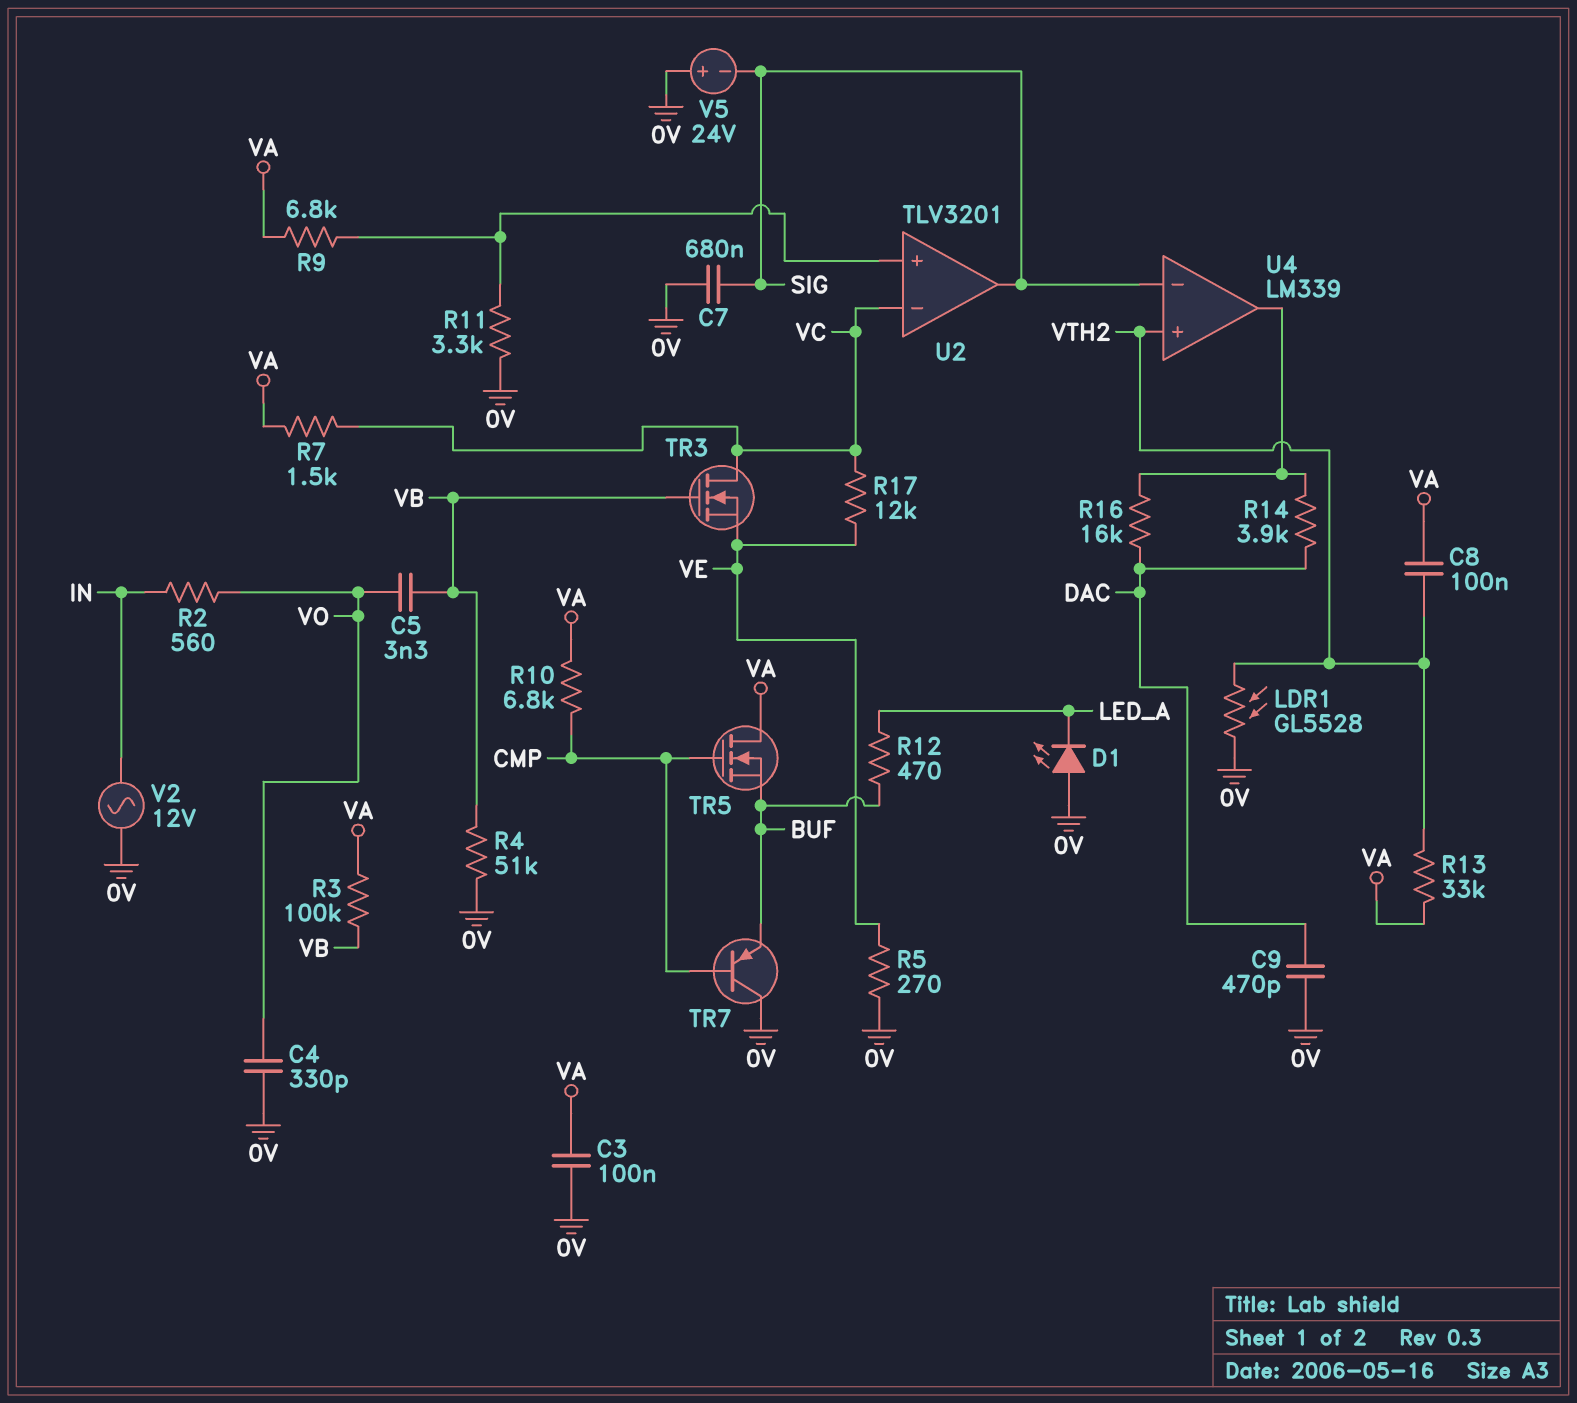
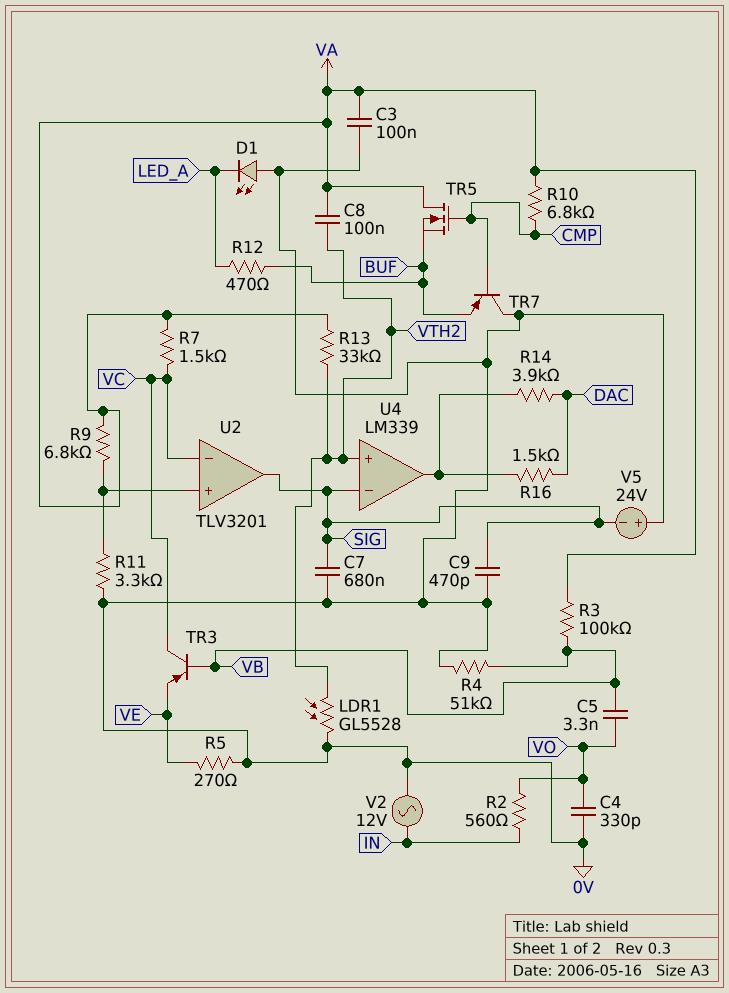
C9: 470pF (0V, DAC) -> 470pF (0V, SIG)
R16: 16k (DAC, U4/out) -> 1.5k (DAC, U4/out)
R17: 12k (VC, VE) -> none
TR3: NMOS (G VB, D VC, S VE) -> PNP (B VB, C VC, E VE)

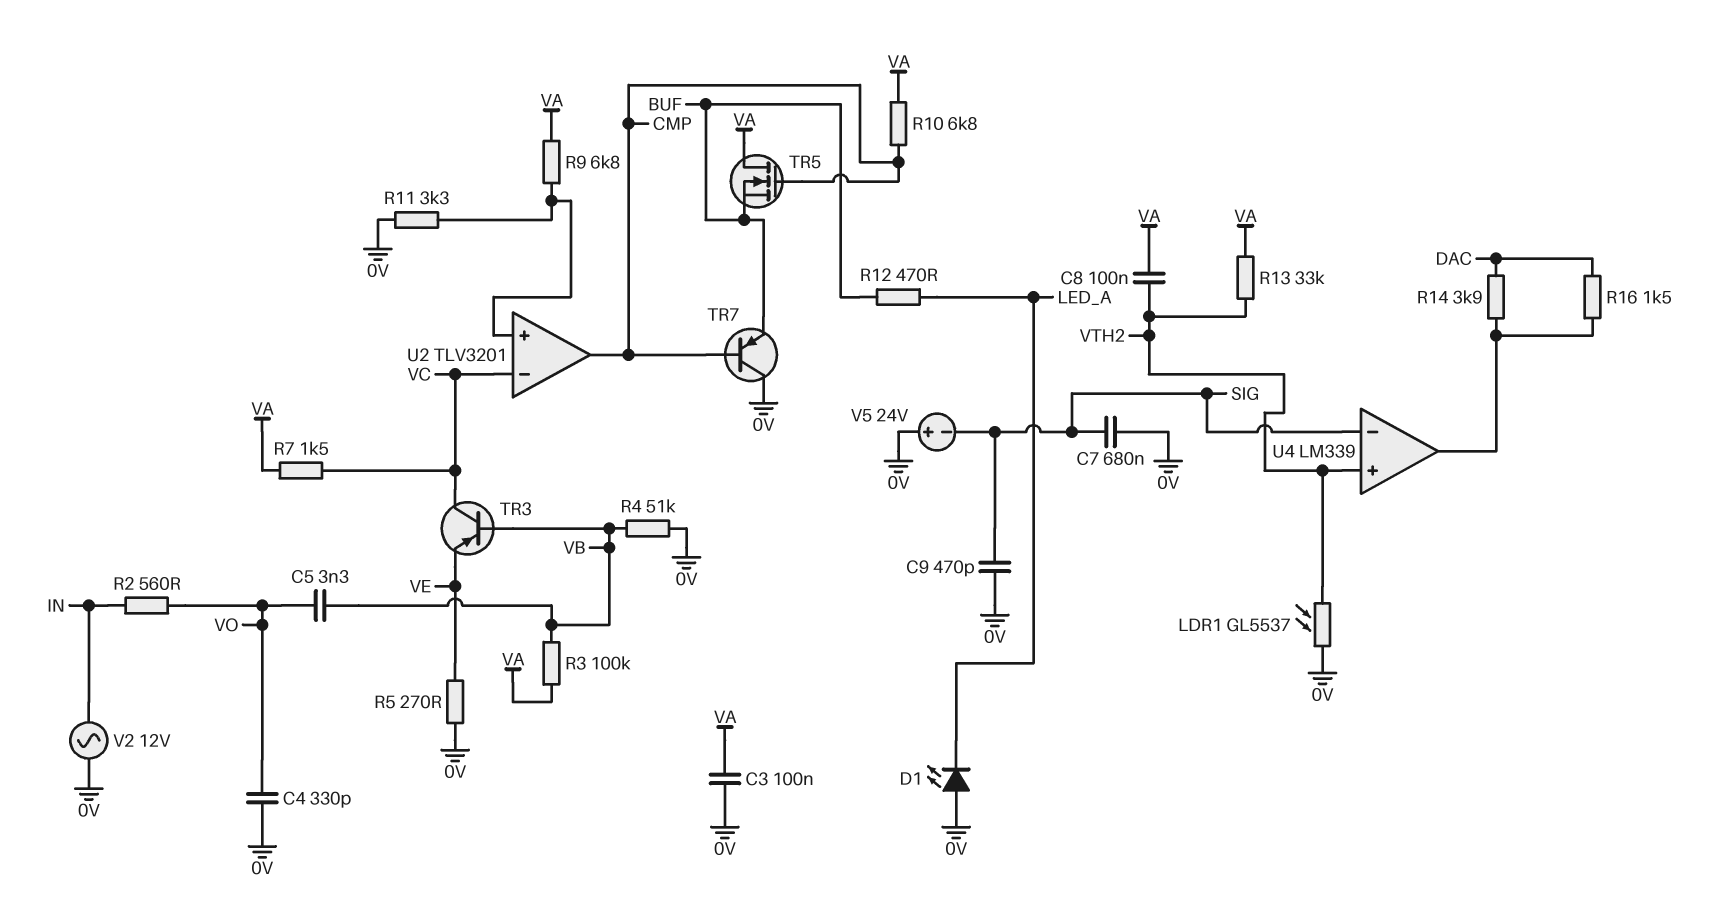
LDR1: GL5528 (0V, VTH2) -> GL5537 (0V, VTH2)
U2 pin out: SIG -> CMP

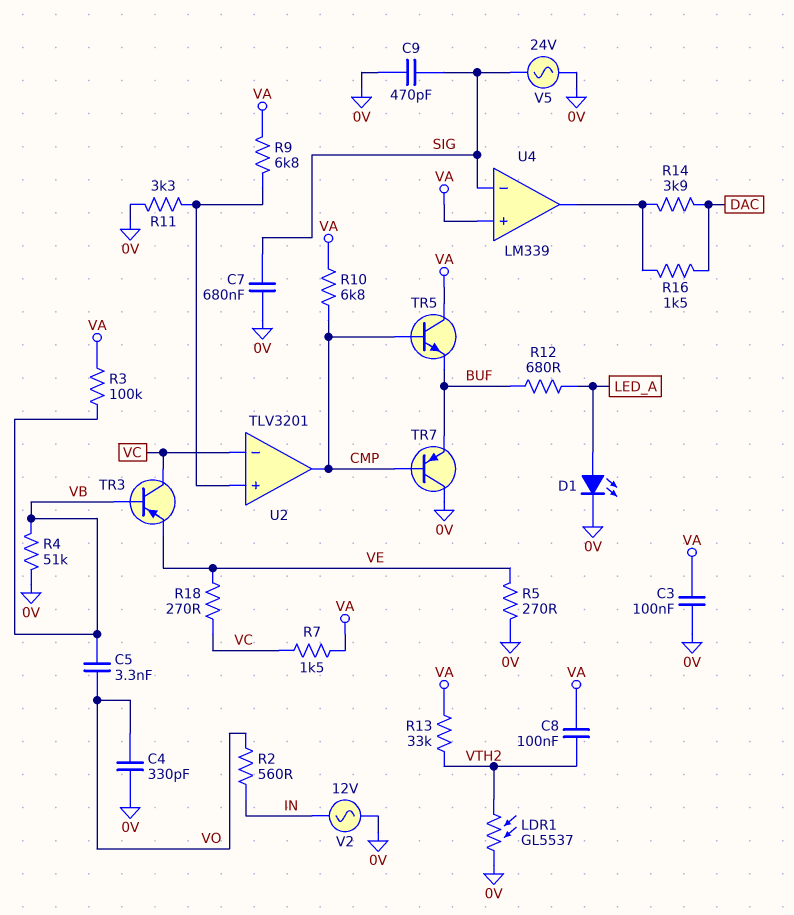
D1: LED (A 0V, K LED_A) -> LED (A LED_A, K 0V)
R12: 470 (BUF, LED_A) -> 680 (BUF, LED_A)
R18: none -> 270 (VC, VE)
TR5: NMOS (G CMP, D VA, S BUF) -> NPN (B CMP, C VA, E BUF)
U4 pin in+: VTH2 -> VA
V5: 24V (plus 0V, minus SIG) -> AC 24V (0V, SIG)

